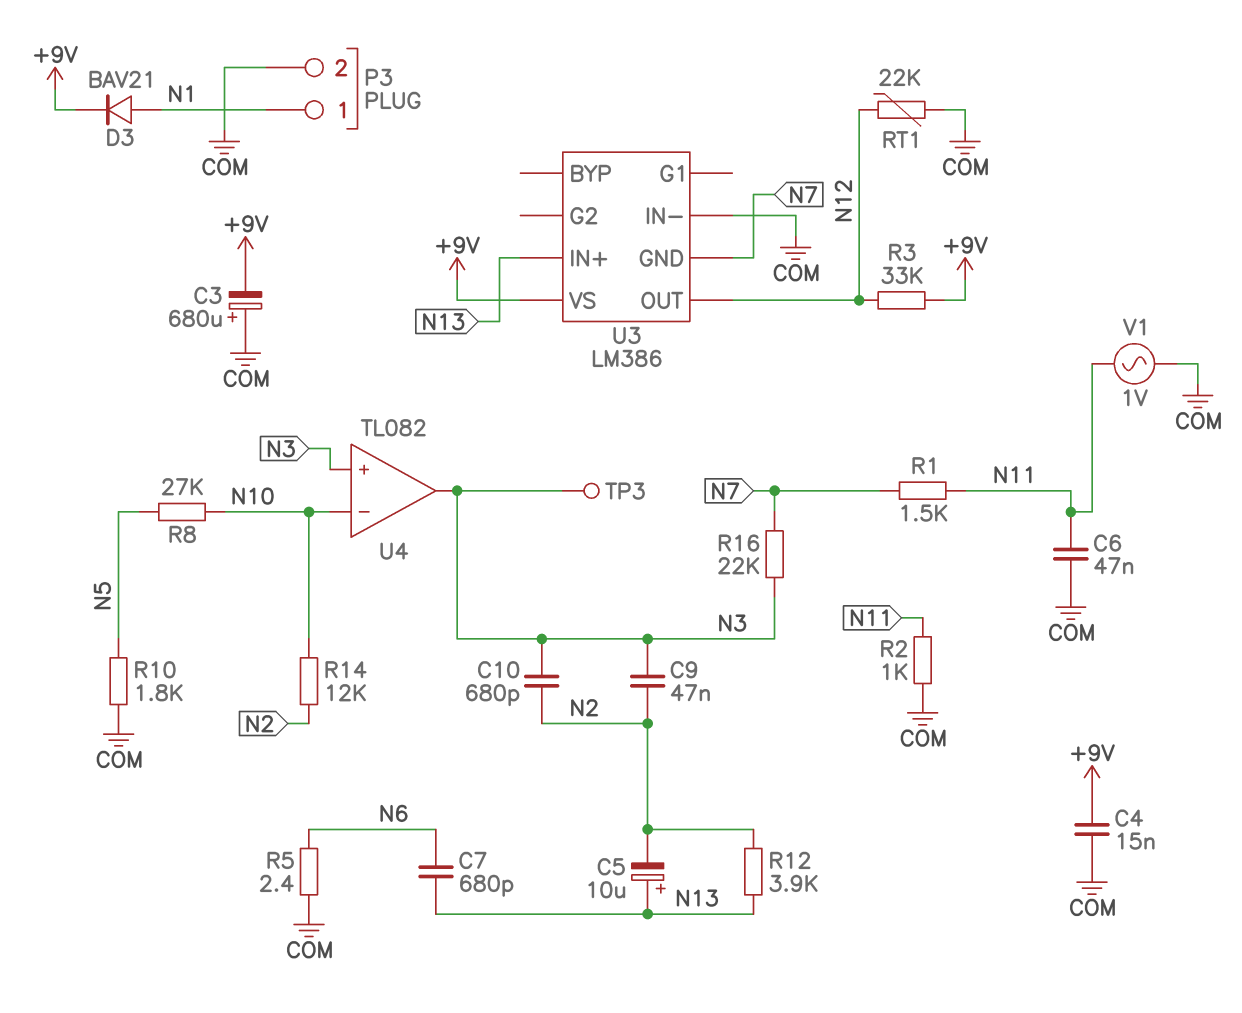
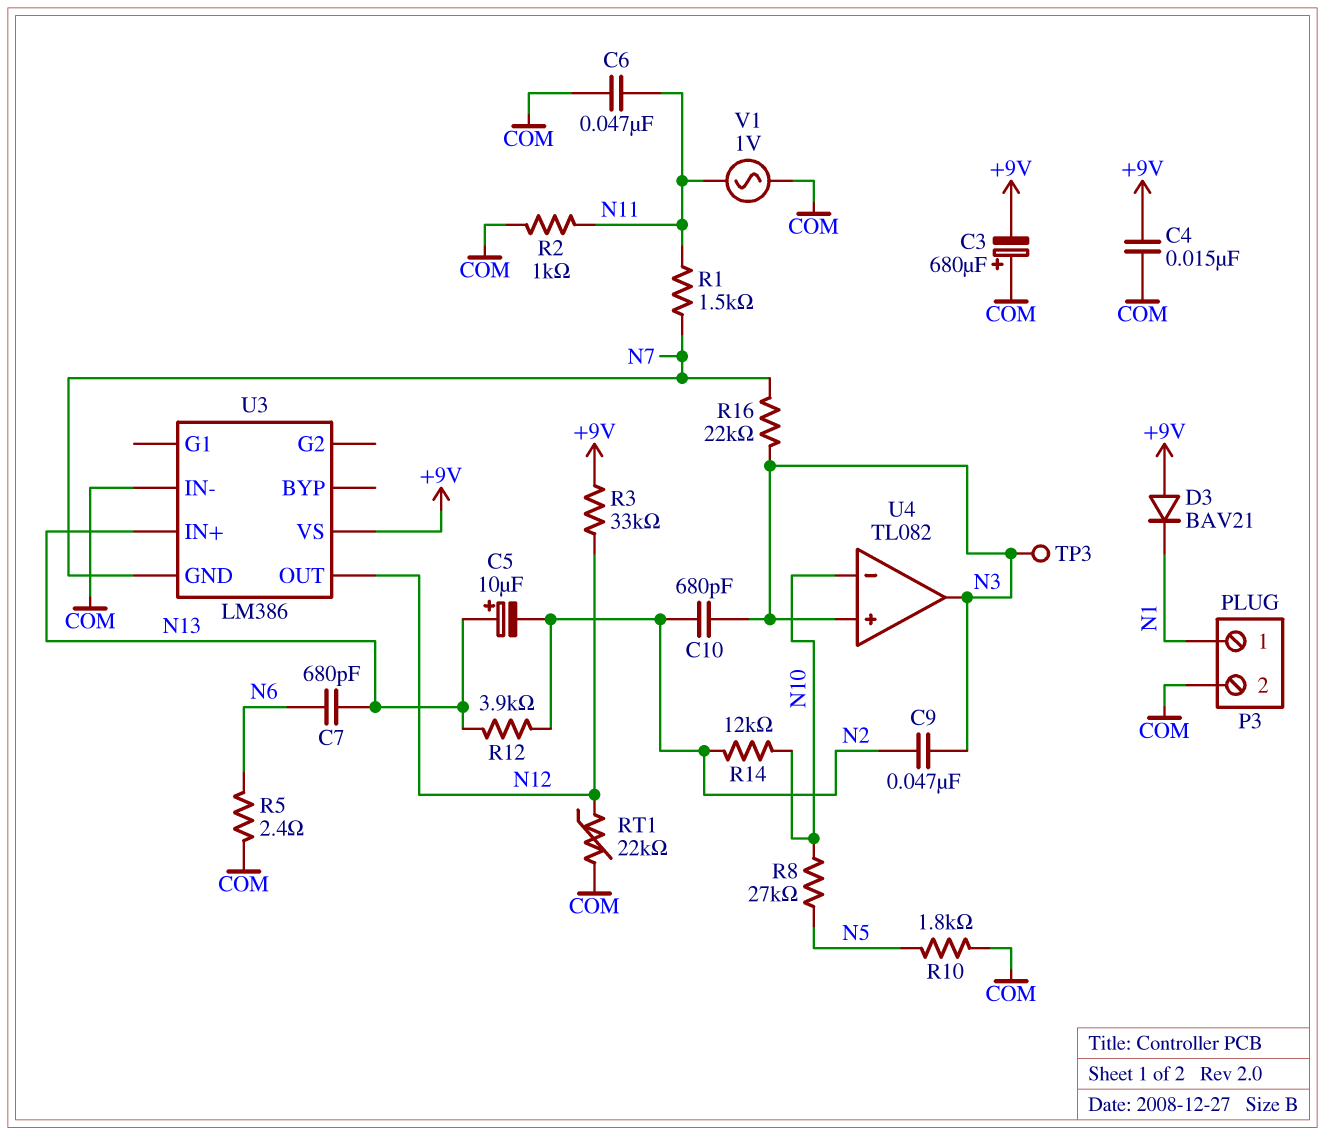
D3: diode BAV21 (A N1, K +9V) -> diode BAV21 (A +9V, K N1)

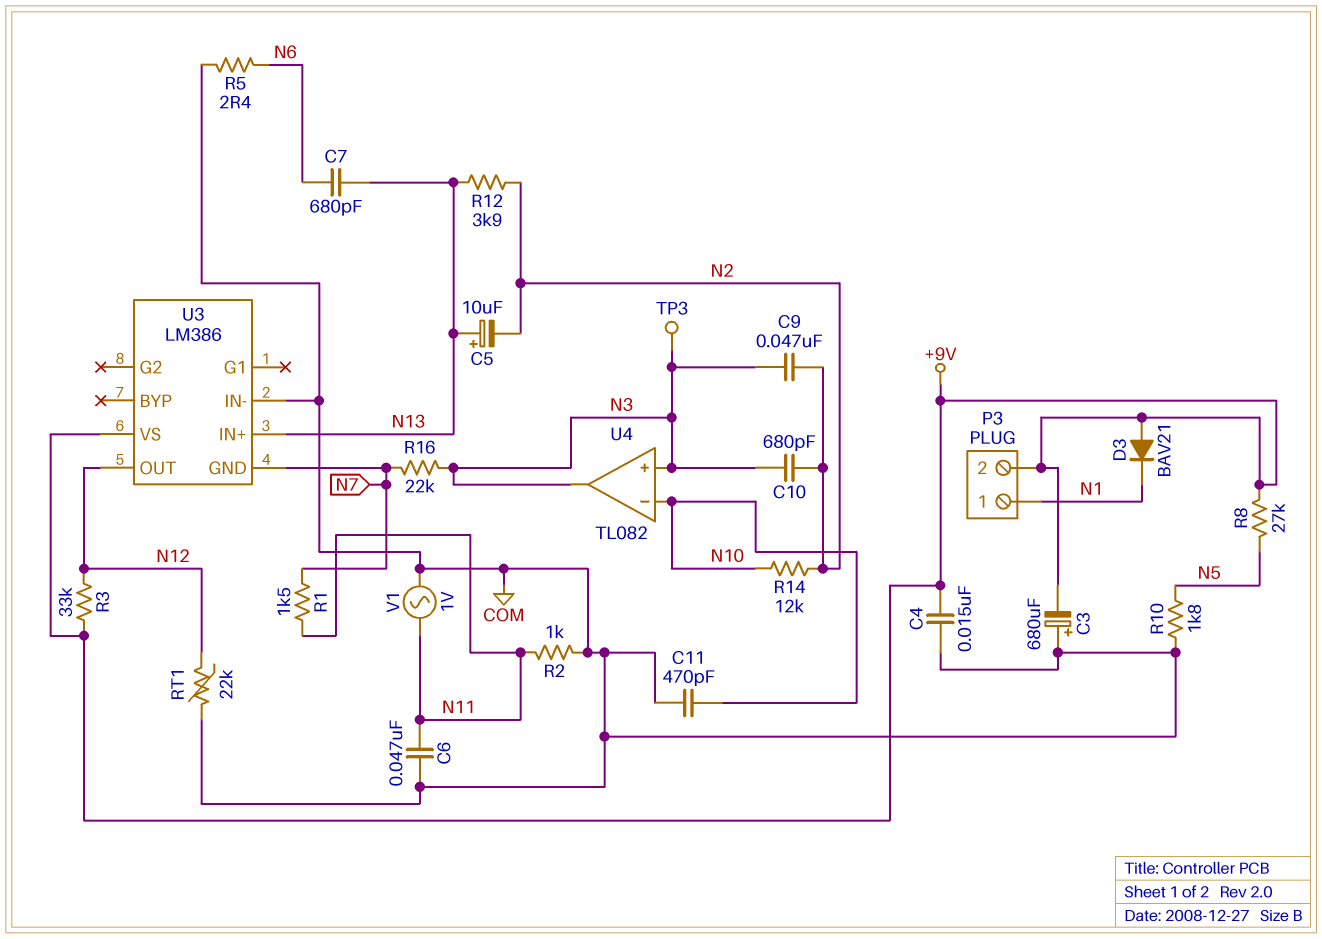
C11: none -> 470pF (COM, N10)
P3 pin 2: COM -> +9V
R8: 27k (N5, N10) -> 27k (+9V, N5)

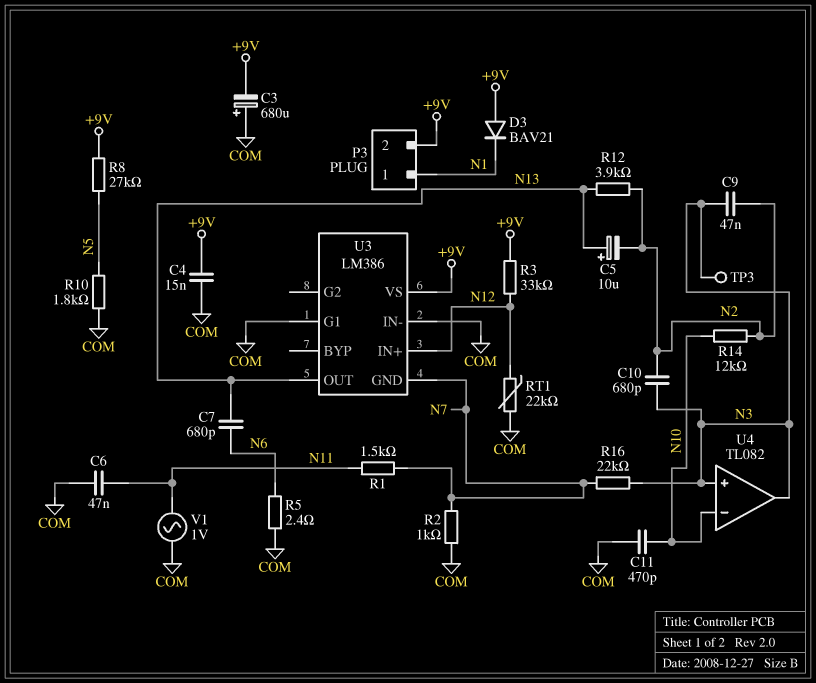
R2: 1k (COM, N11) -> 1k (COM, N7)
U3 pin G1: none -> COM
U3 pin IN+: N13 -> N12
U3 pin OUT: N12 -> N13

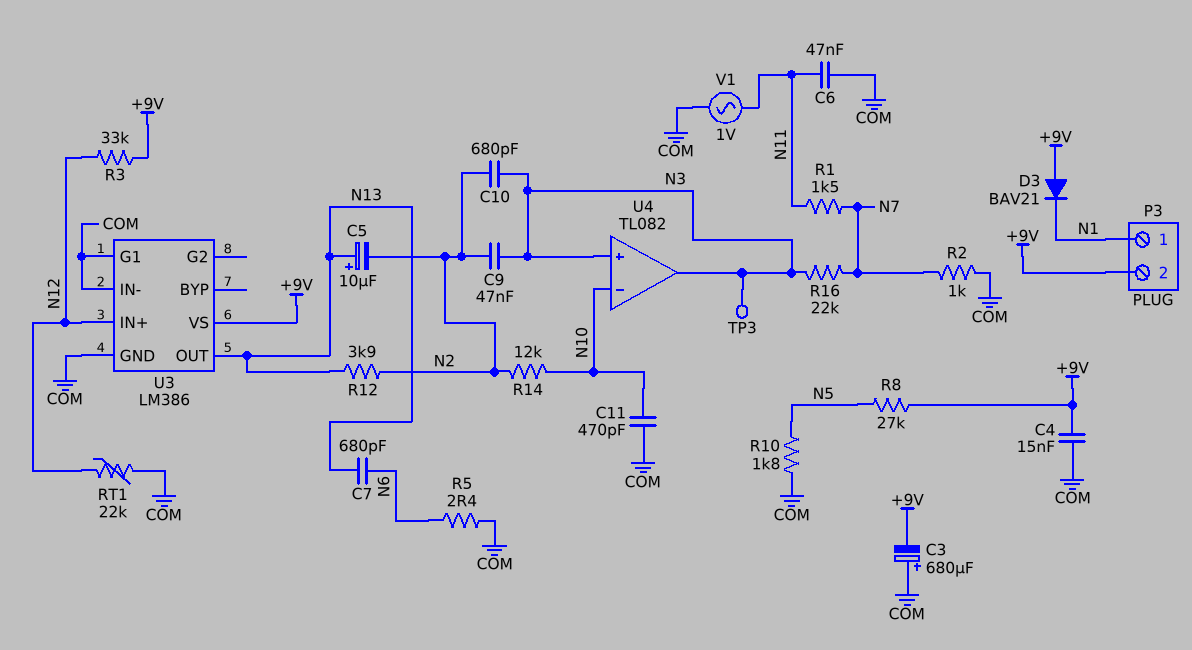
U3 pin GND: N7 -> COM

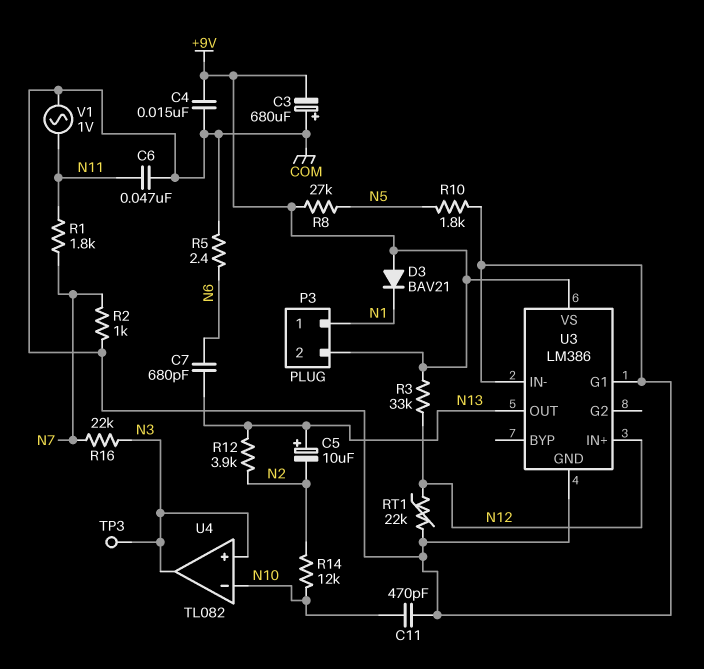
C9: 47nF (N2, N3) -> none
C10: 680pF (N2, N3) -> none
R1: 1.5k (N7, N11) -> 1.8k (N7, N11)

